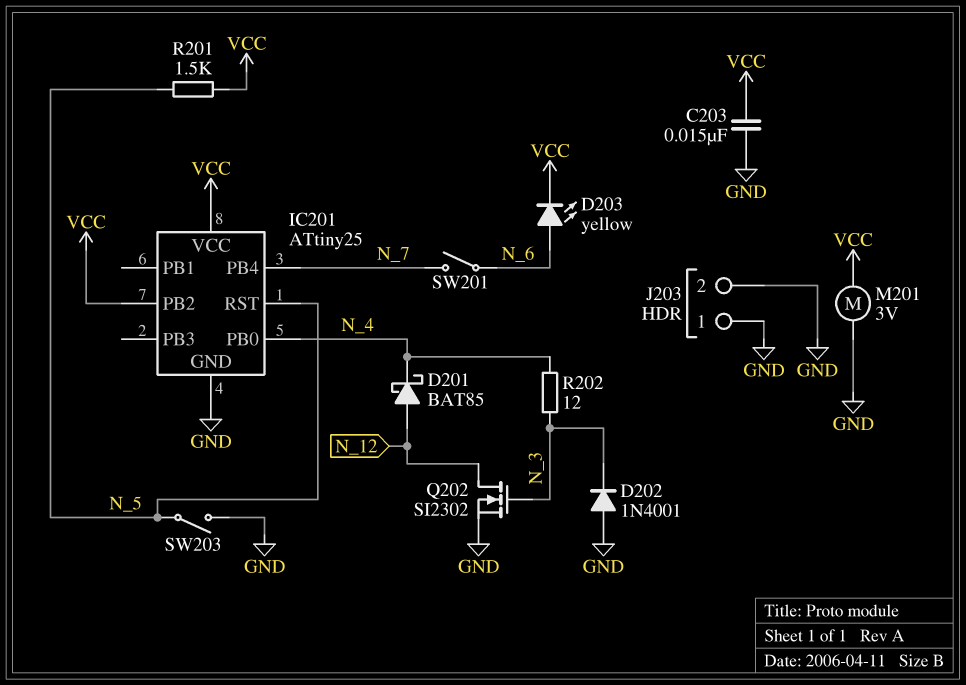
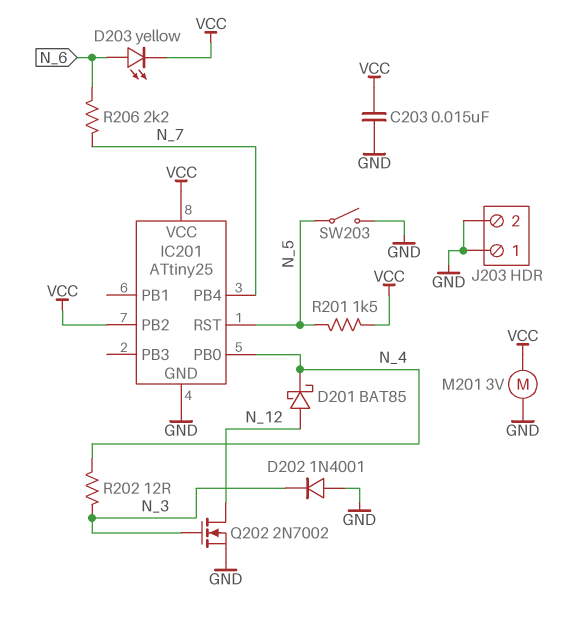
Q202: NMOS SI2302 (G N_3, D N_12, S GND) -> NMOS 2N7002 (G N_3, D N_12, S GND)
R206: none -> 2.2k (N_6, N_7)
SW201: switch (N_6, N_7) -> none

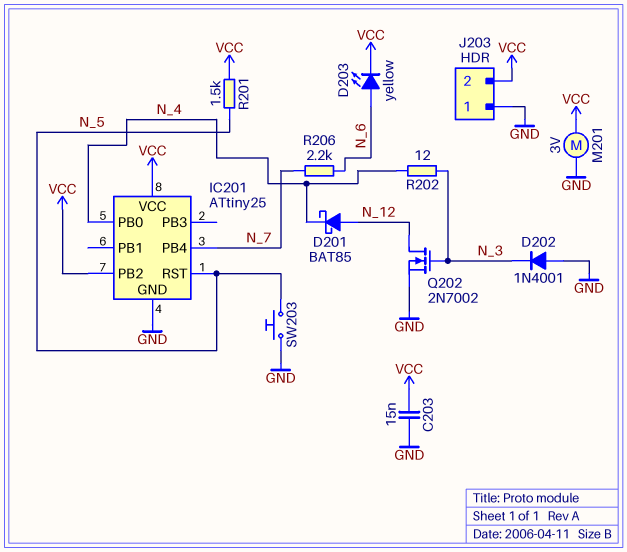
J203 pin 2: GND -> VCC
SW203: switch (GND, N_5) -> button (GND, N_5)

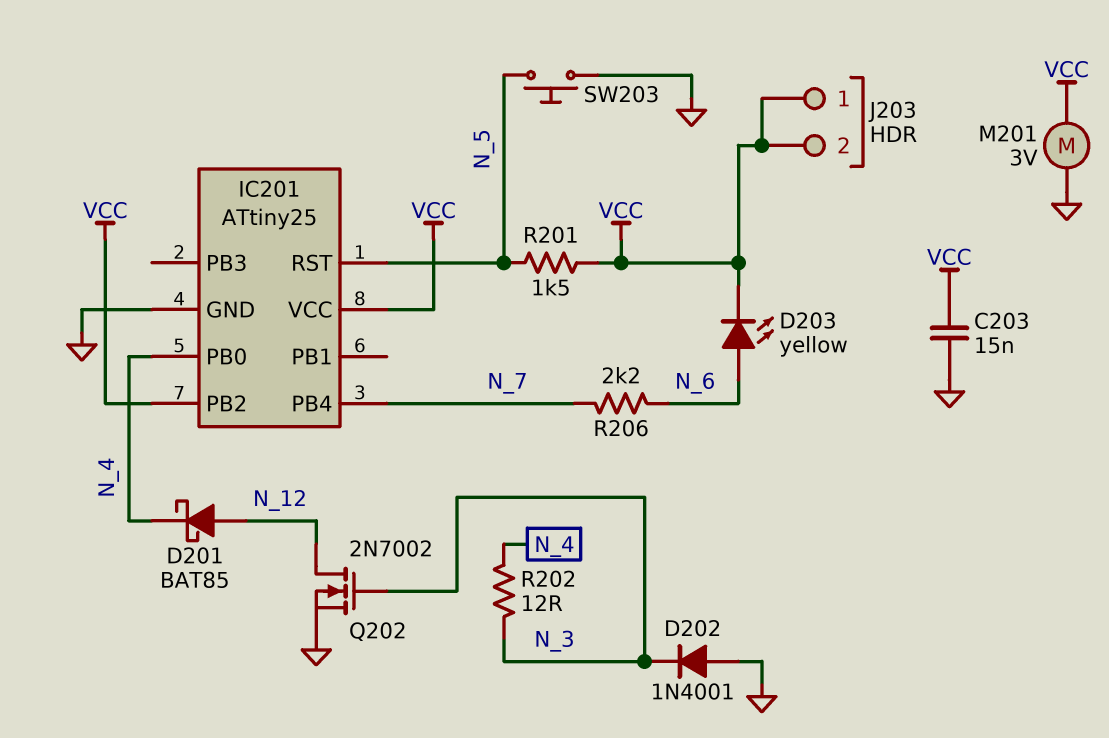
J203 pin 1: GND -> VCC

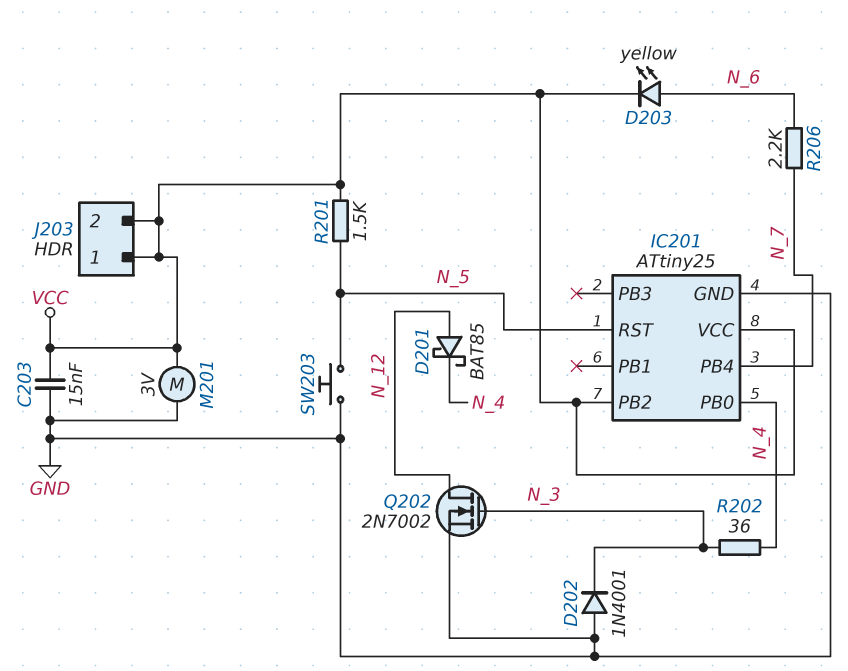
R202: 12 (N_3, N_4) -> 36 (N_3, N_4)

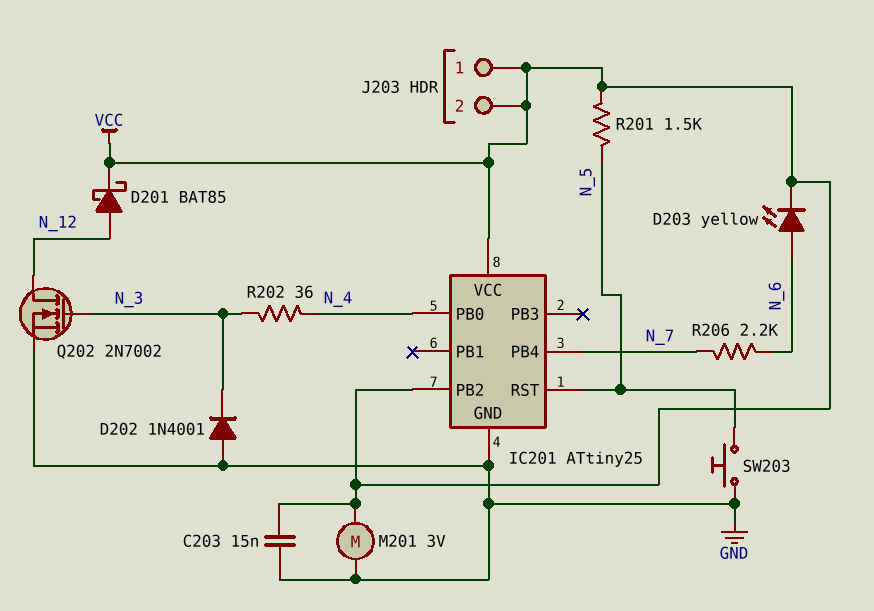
D201: schottky BAT85 (A N_12, K N_4) -> schottky BAT85 (A N_12, K VCC)

